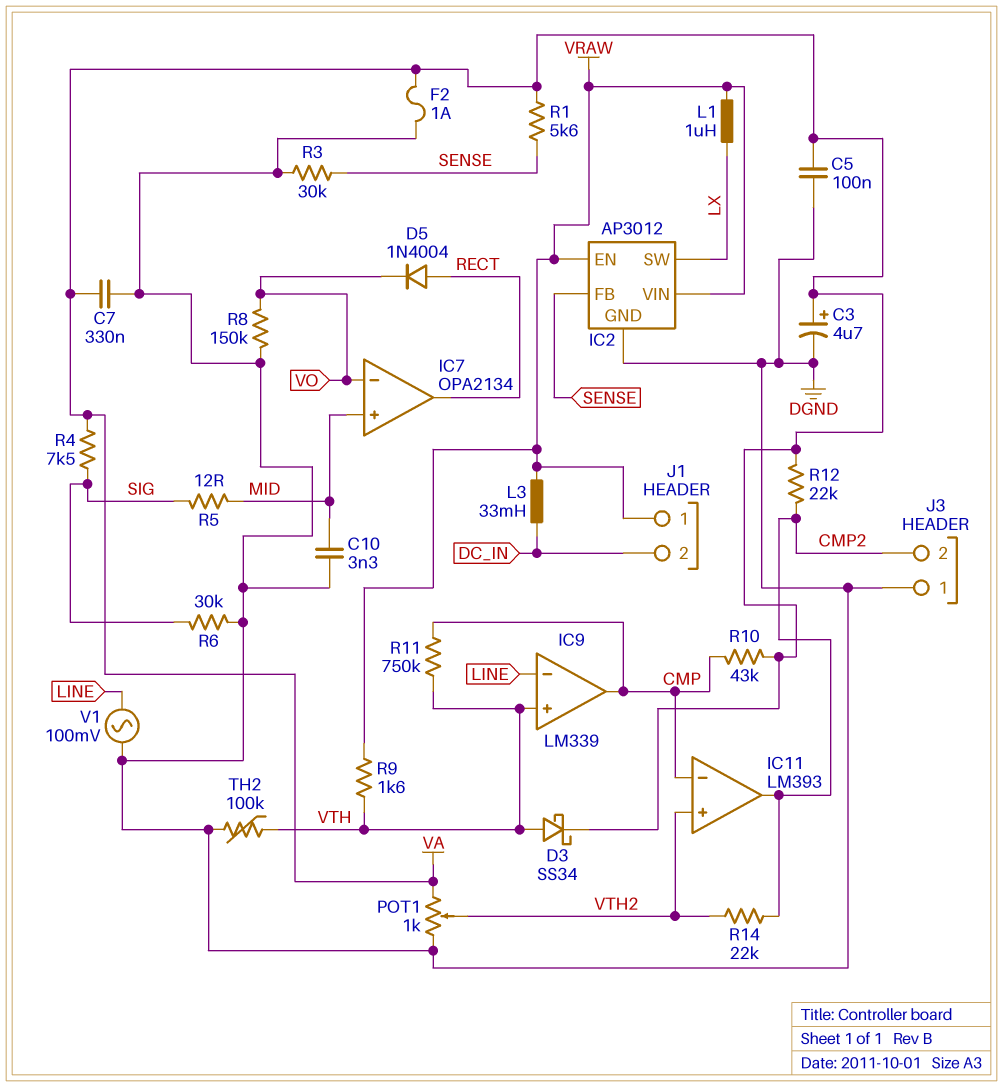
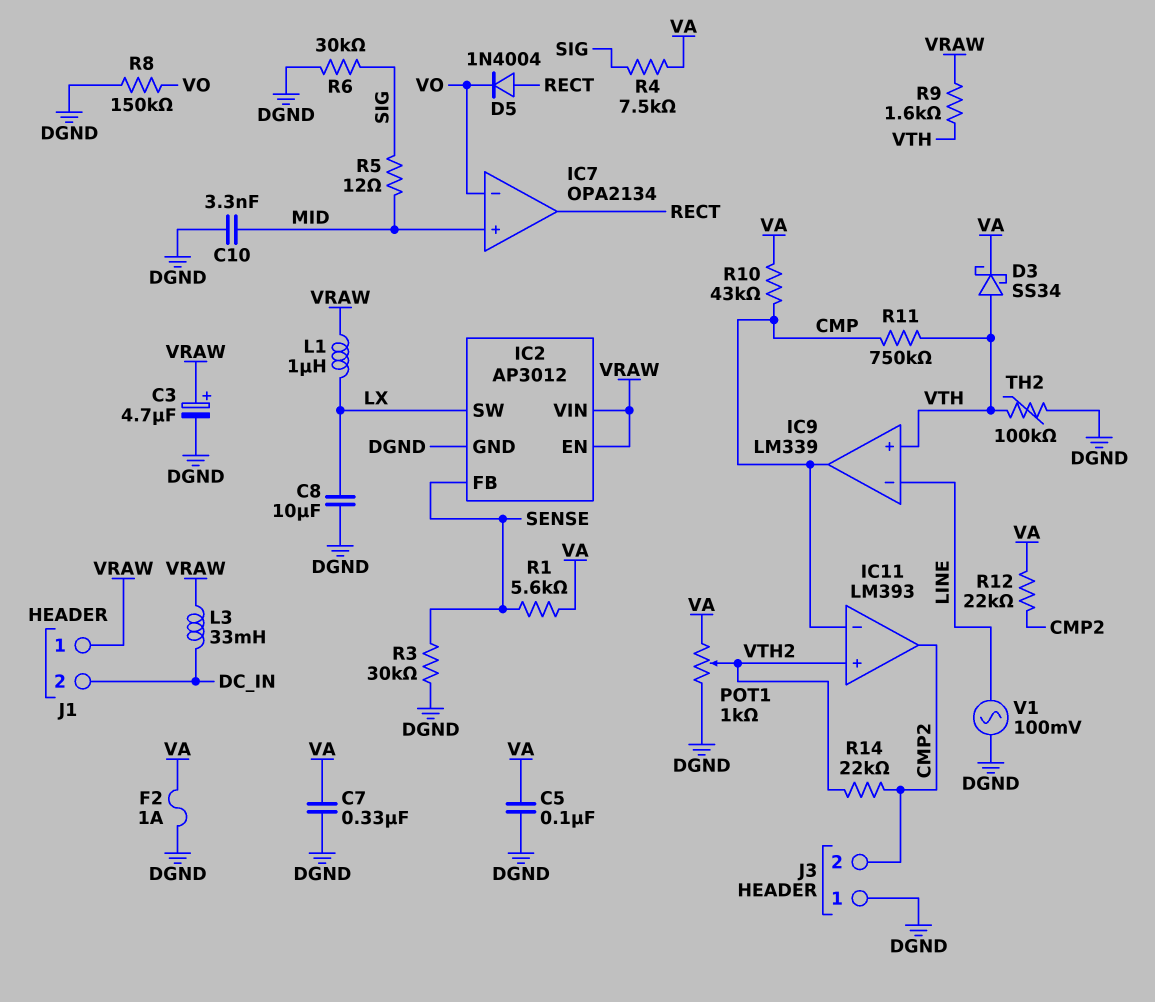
C3: 4.7uF (plus VA, minus DGND) -> 4.7uF (plus VRAW, minus DGND)
C8: none -> 10uF (DGND, LX)

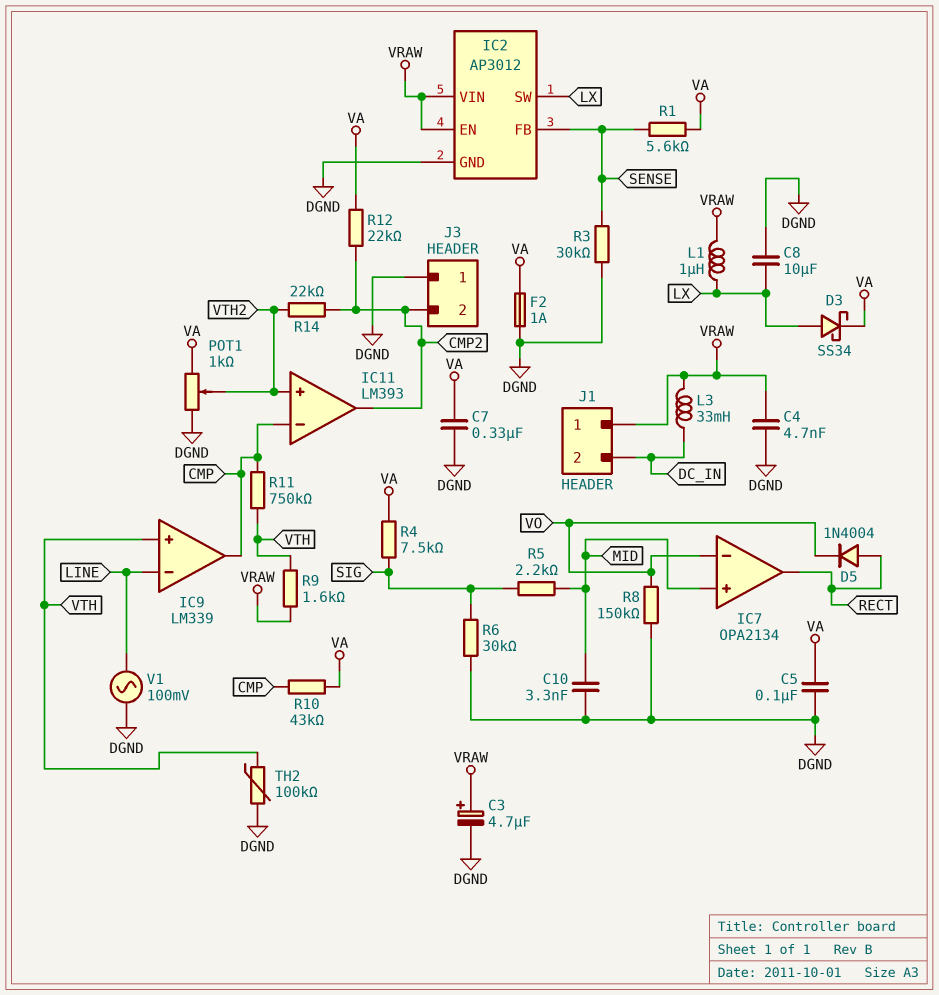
C4: none -> 4.7nF (DGND, VRAW)
D3: schottky SS34 (A VTH, K VA) -> schottky SS34 (A LX, K VA)
R5: 12 (MID, SIG) -> 2.2k (MID, SIG)

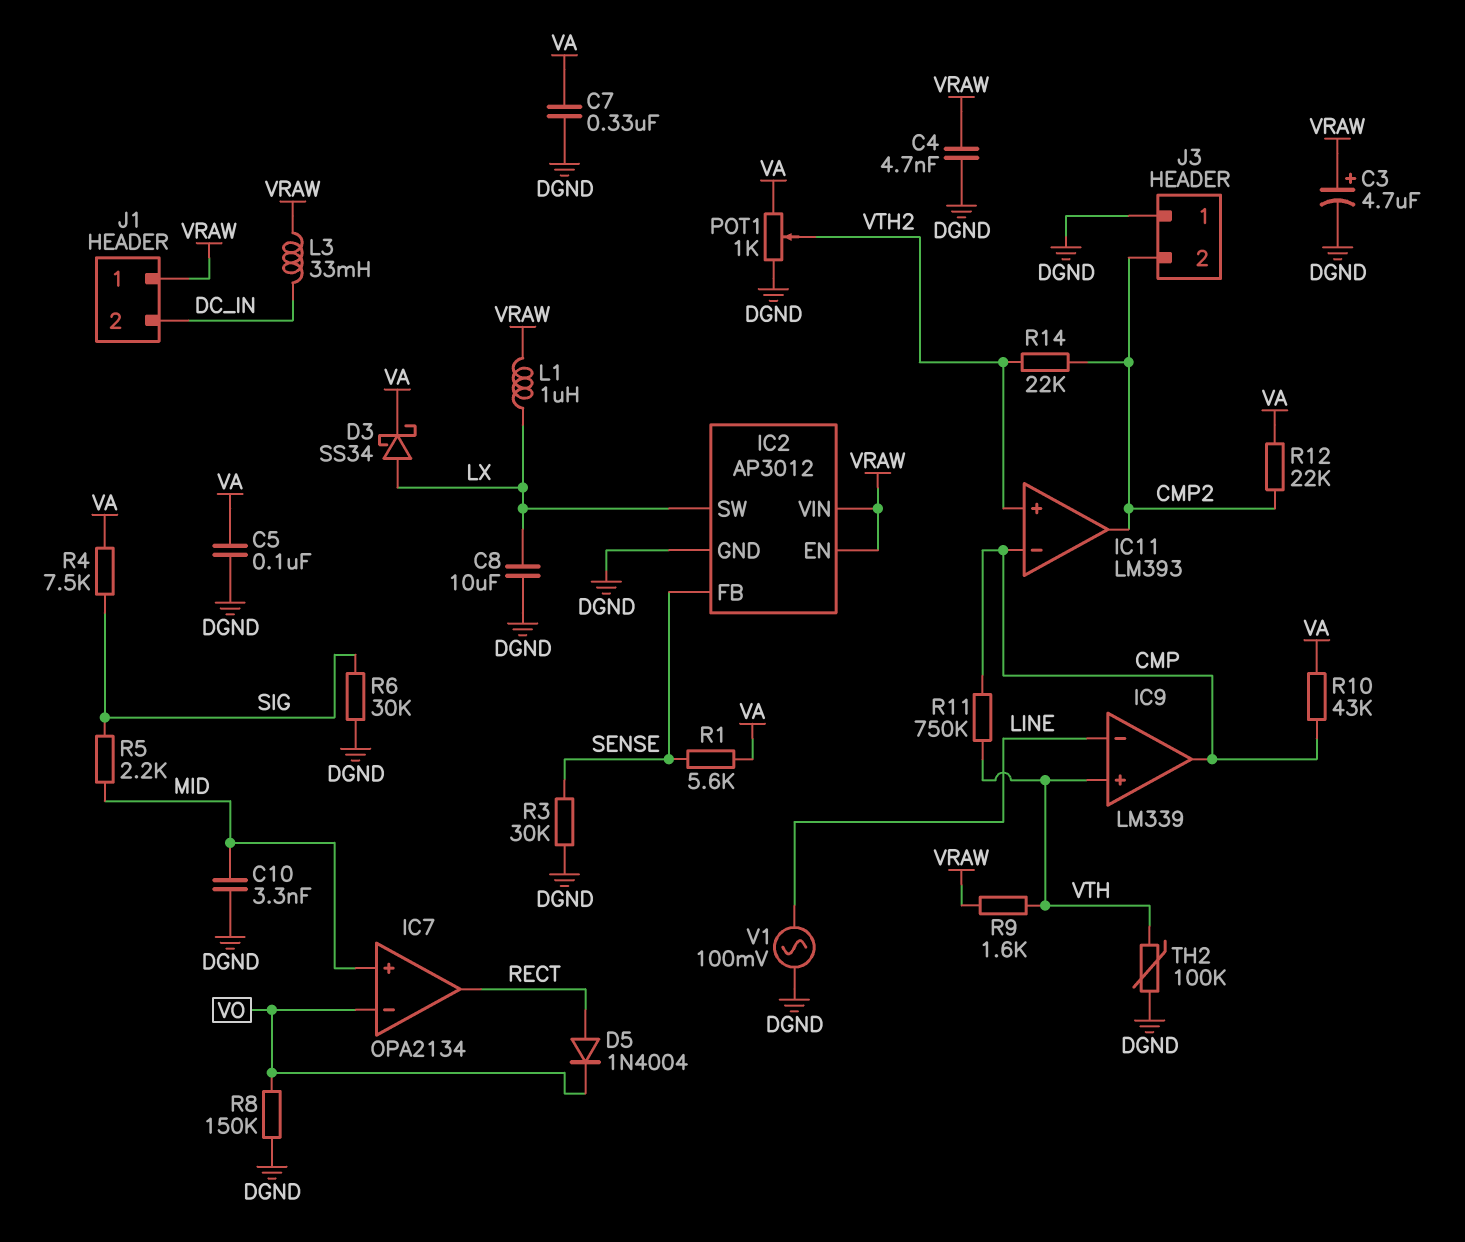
F2: 1A (DGND, VA) -> none

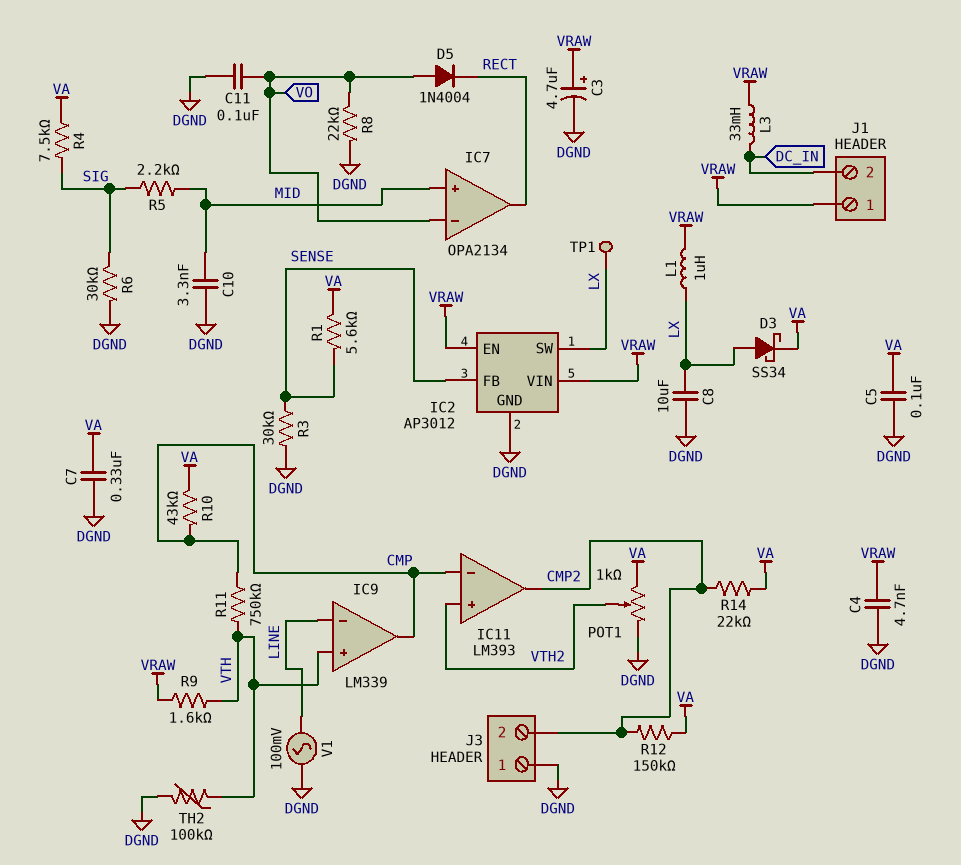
C11: none -> 100nF (DGND, VO)
D5: diode 1N4004 (A RECT, K VO) -> diode 1N4004 (A VO, K RECT)
R8: 150k (DGND, VO) -> 22k (DGND, VO)
R12: 22k (CMP2, VA) -> 150k (CMP2, VA)
R14: 22k (CMP2, VTH2) -> 22k (CMP2, VA)
TP1: none -> test point (LX)

